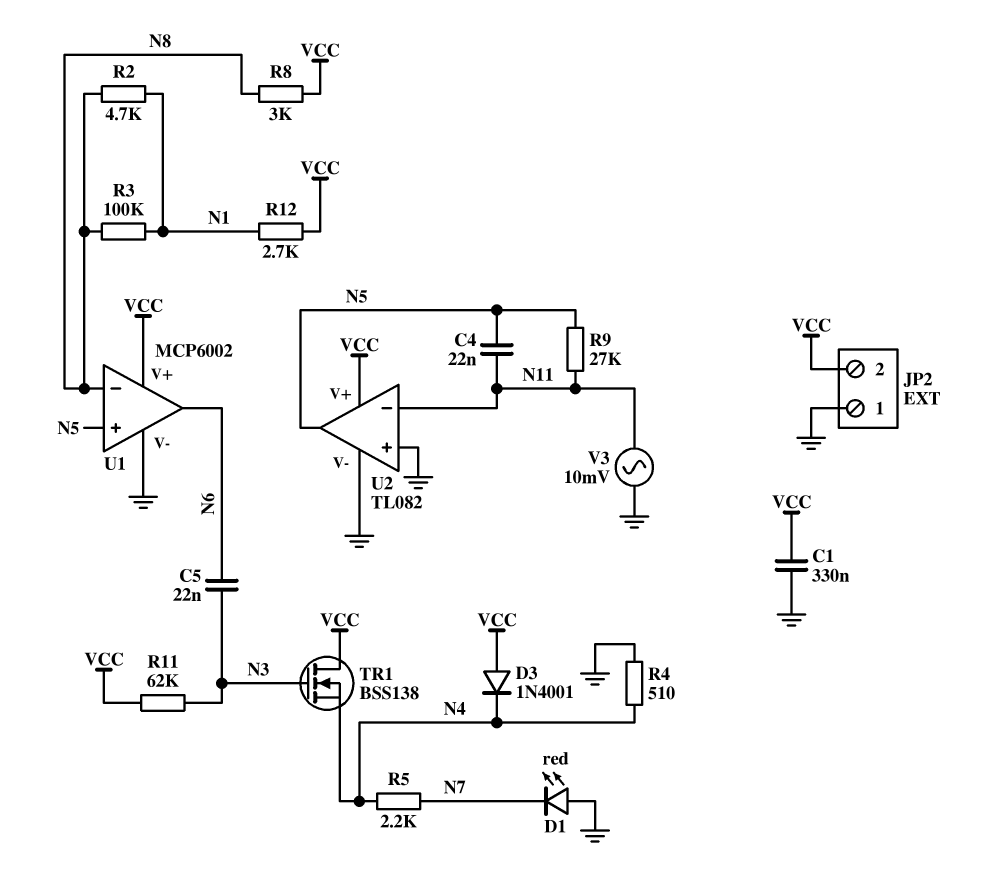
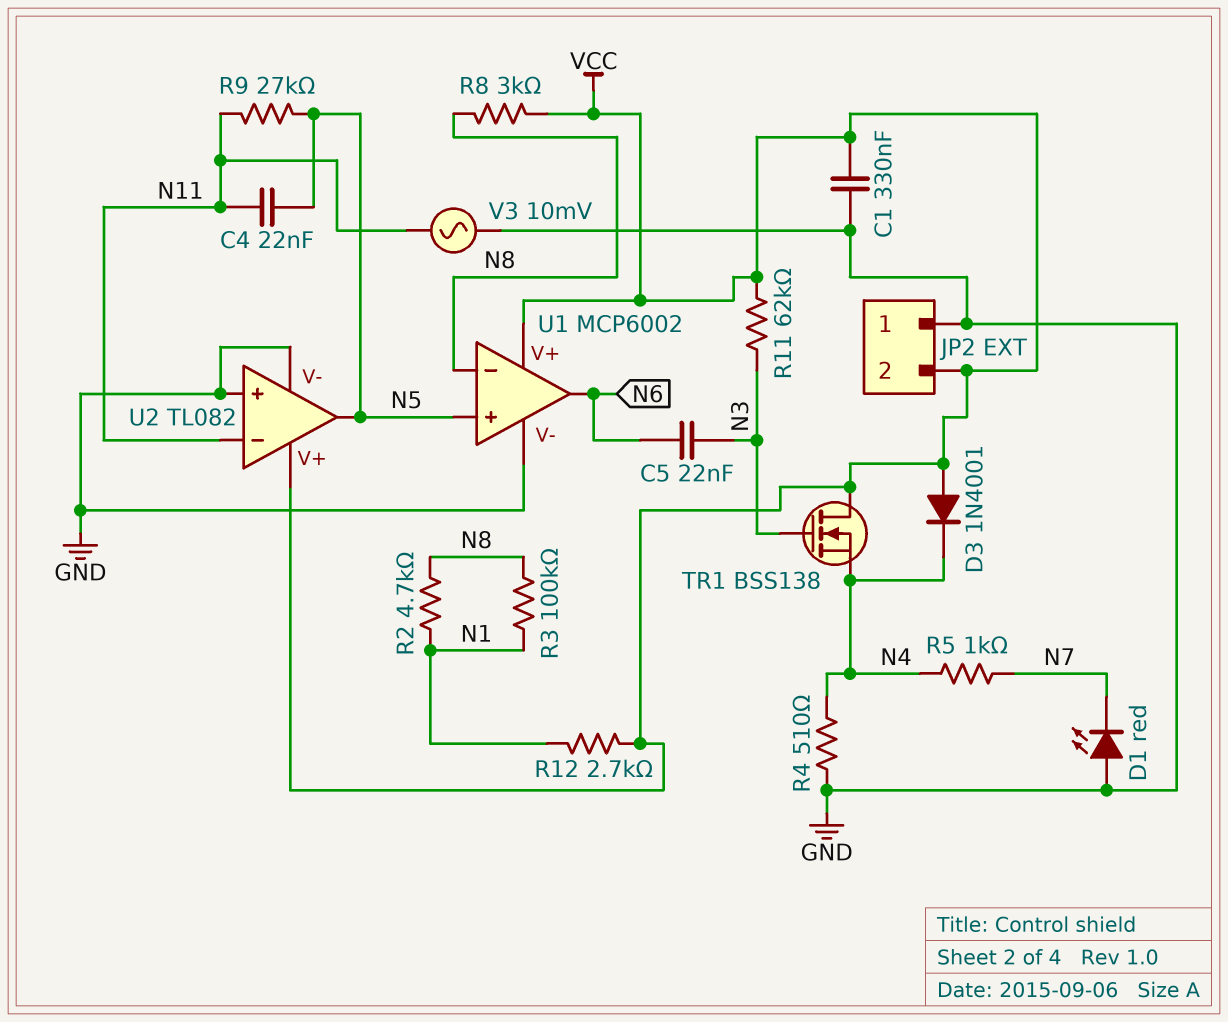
R5: 2.2k (N4, N7) -> 1k (N4, N7)

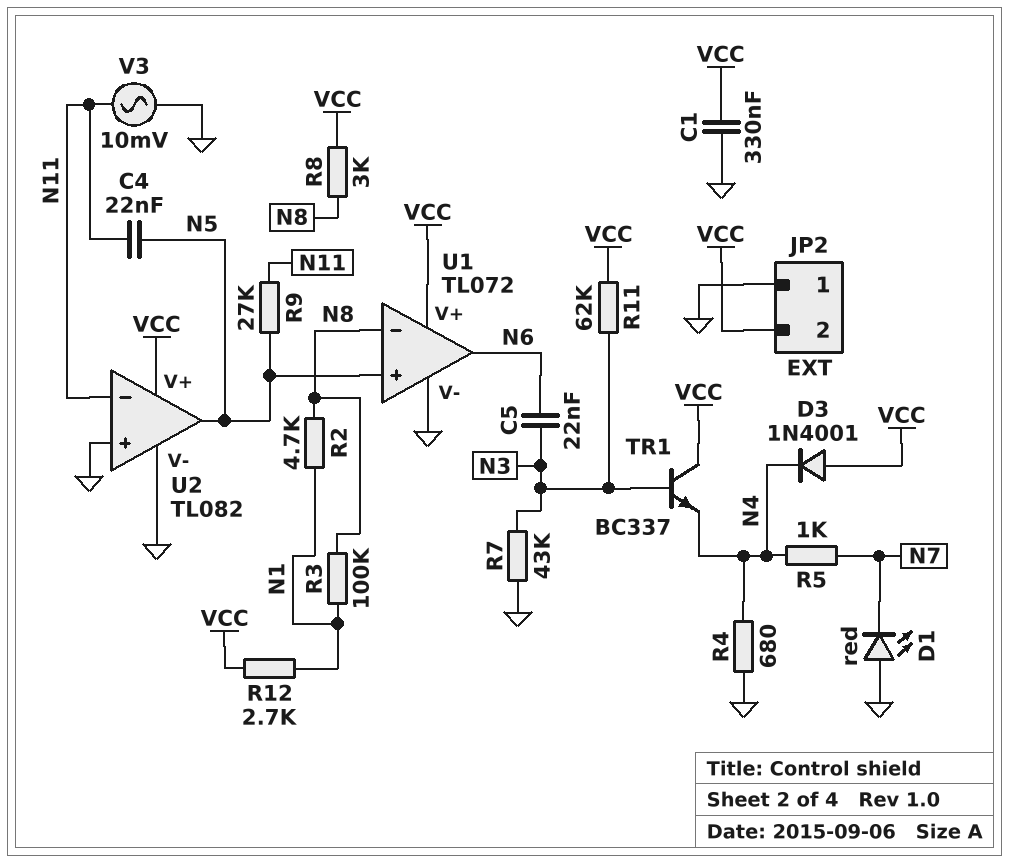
R4: 510 (GND, N4) -> 680 (GND, N4)
R7: none -> 43k (GND, N3)
TR1: NMOS BSS138 (G N3, D VCC, S N4) -> NPN BC337 (B N3, C VCC, E N4)
U1: MCP6002 -> TL072

